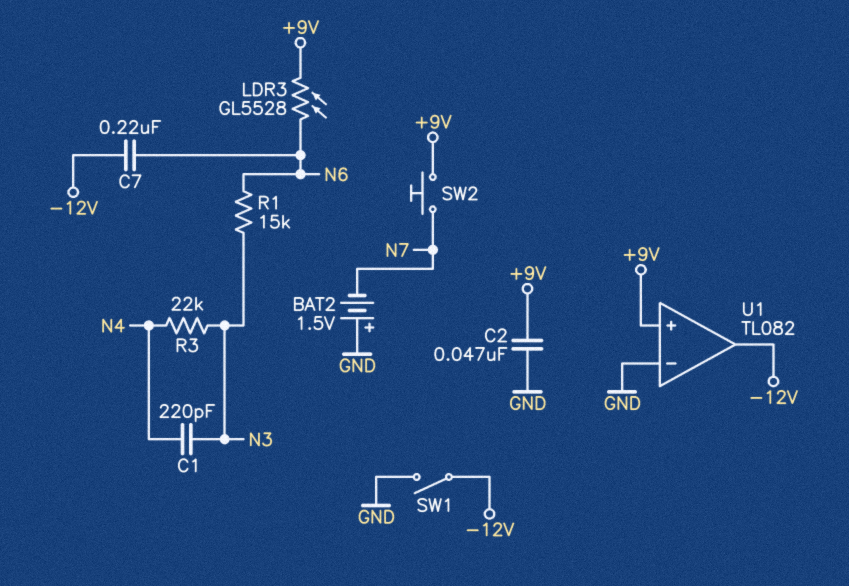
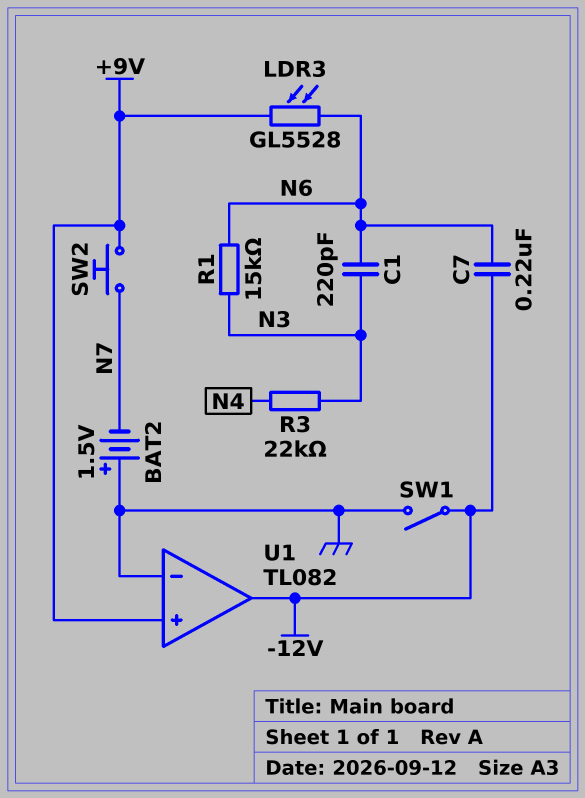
C1: 220pF (N3, N4) -> 220pF (N3, N6)
C2: 47nF (+9V, GND) -> none

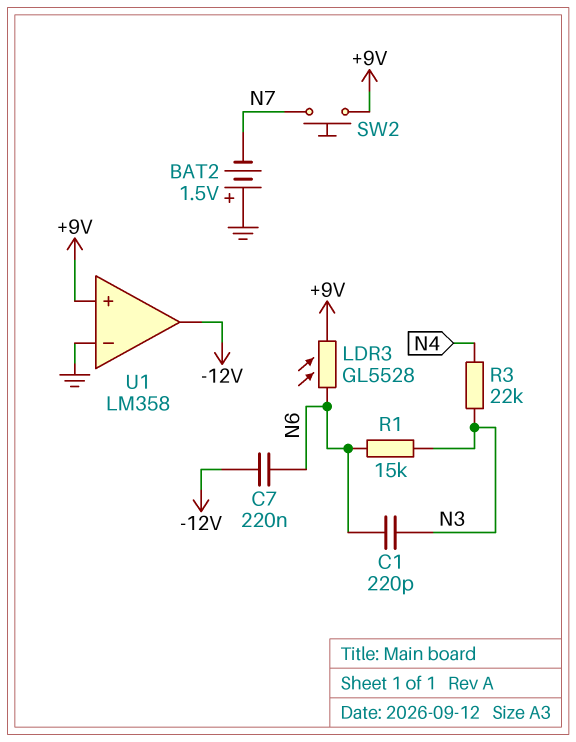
SW1: switch (-12V, GND) -> none
U1: TL082 -> LM358

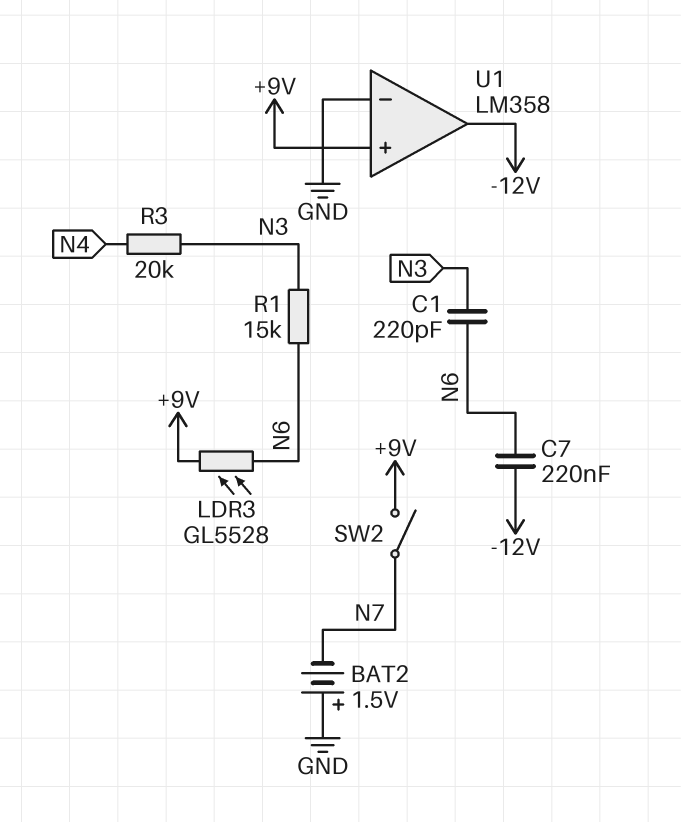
R3: 22k (N3, N4) -> 20k (N3, N4)
SW2: button (+9V, N7) -> switch (+9V, N7)

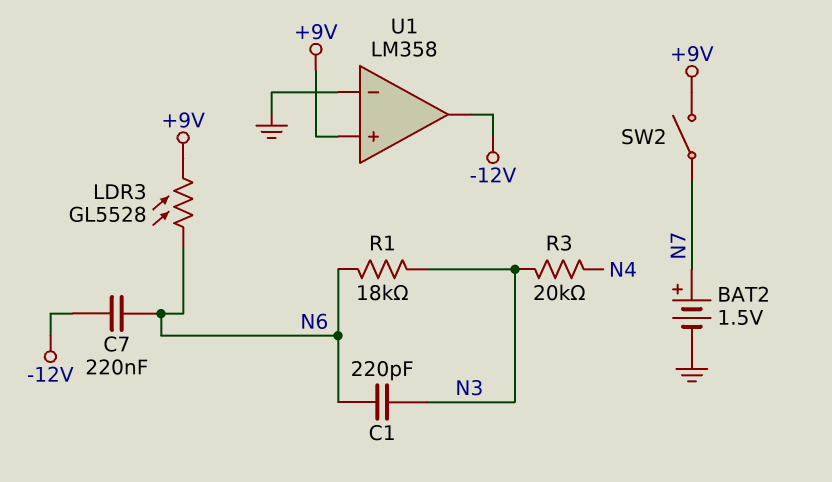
BAT2: 1.5V (plus GND, minus N7) -> 1.5V (plus N7, minus GND)
R1: 15k (N3, N6) -> 18k (N3, N6)

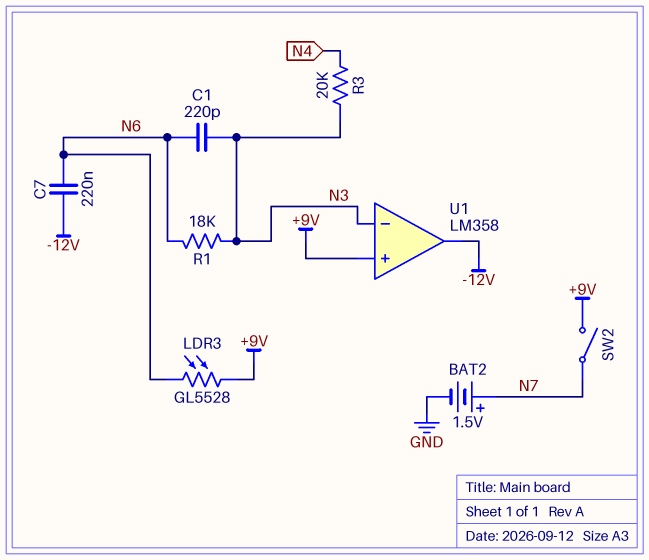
U1 pin in-: GND -> N3

